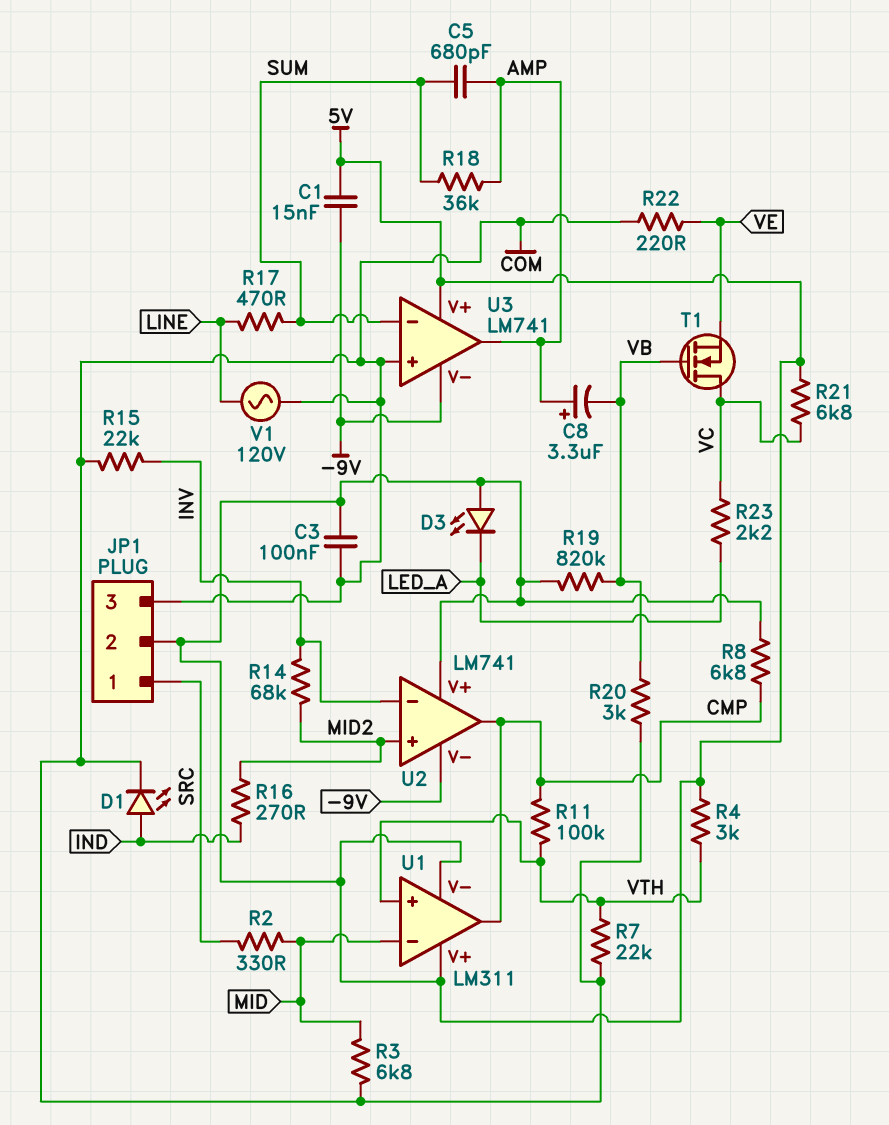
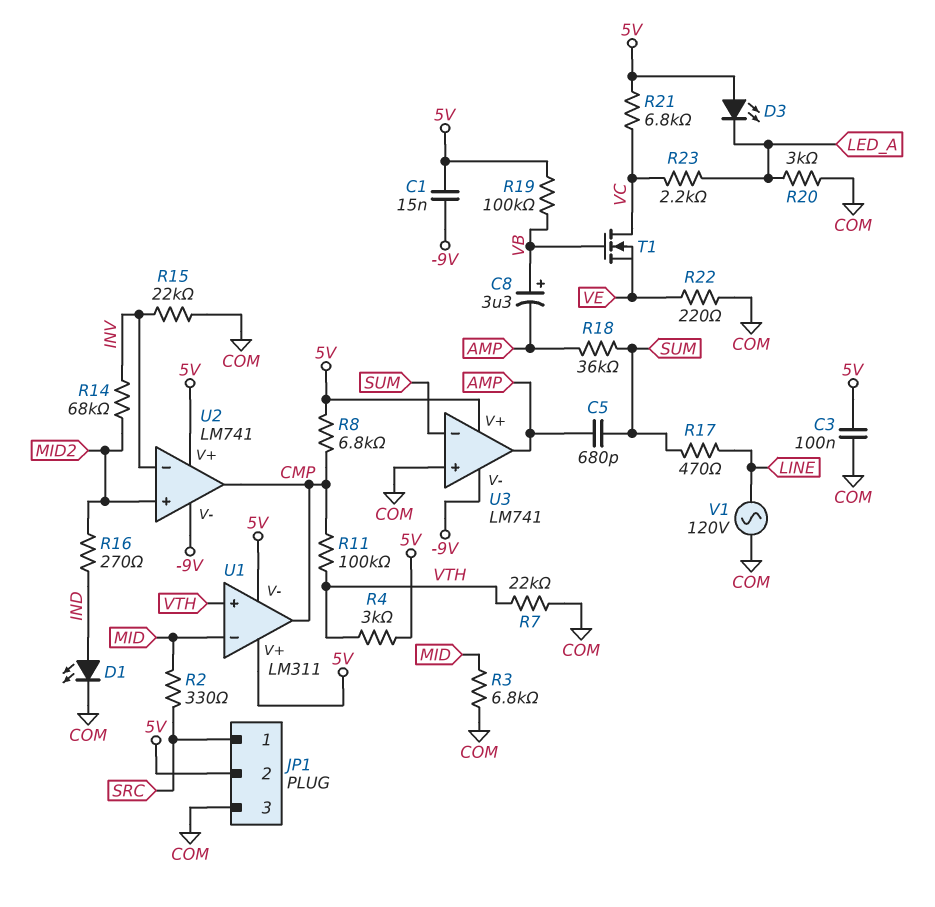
C8: 3.3uF (plus AMP, minus VB) -> 3.3uF (plus VB, minus AMP)
R19: 820k (5V, VB) -> 100k (5V, VB)
R20: 3k (COM, VB) -> 3k (COM, LED_A)

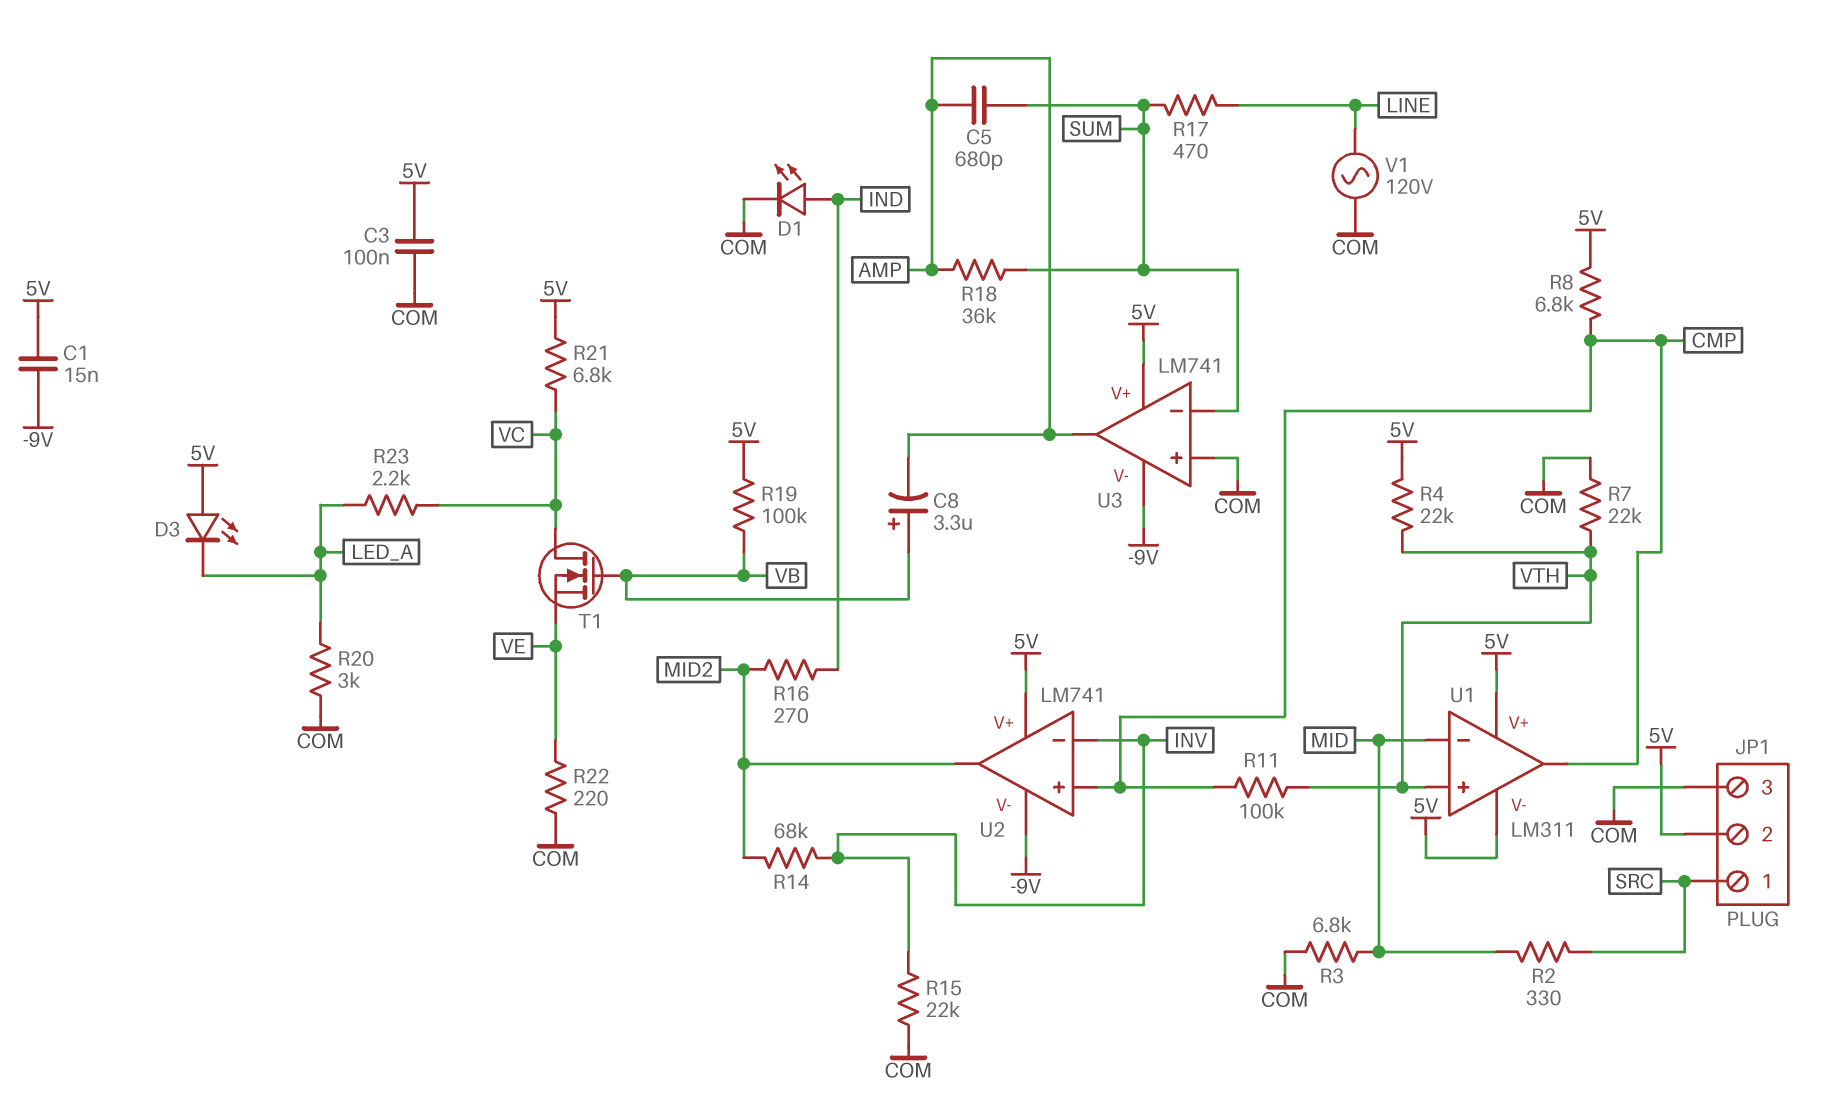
R4: 3k (5V, VTH) -> 22k (5V, VTH)
U2 pin in+: MID2 -> CMP
U2 pin out: CMP -> MID2

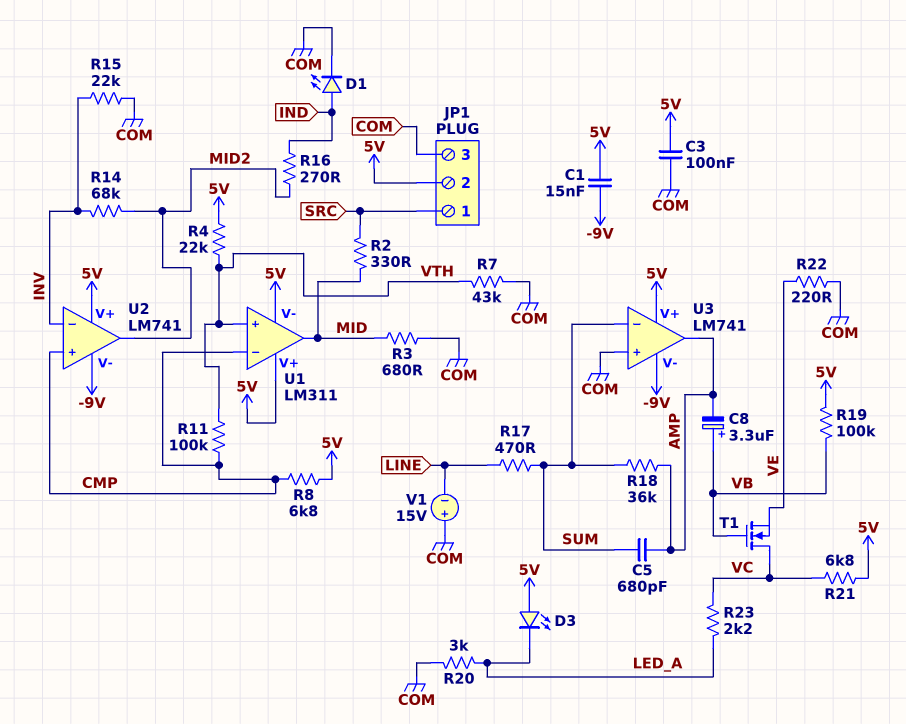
R3: 6.8k (COM, MID) -> 680 (COM, MID)
R7: 22k (COM, VTH) -> 43k (COM, VTH)
U1 pin in-: MID -> CMP
U1 pin out: CMP -> MID
V1: AC 120V (COM, LINE) -> 15V (plus COM, minus LINE)

